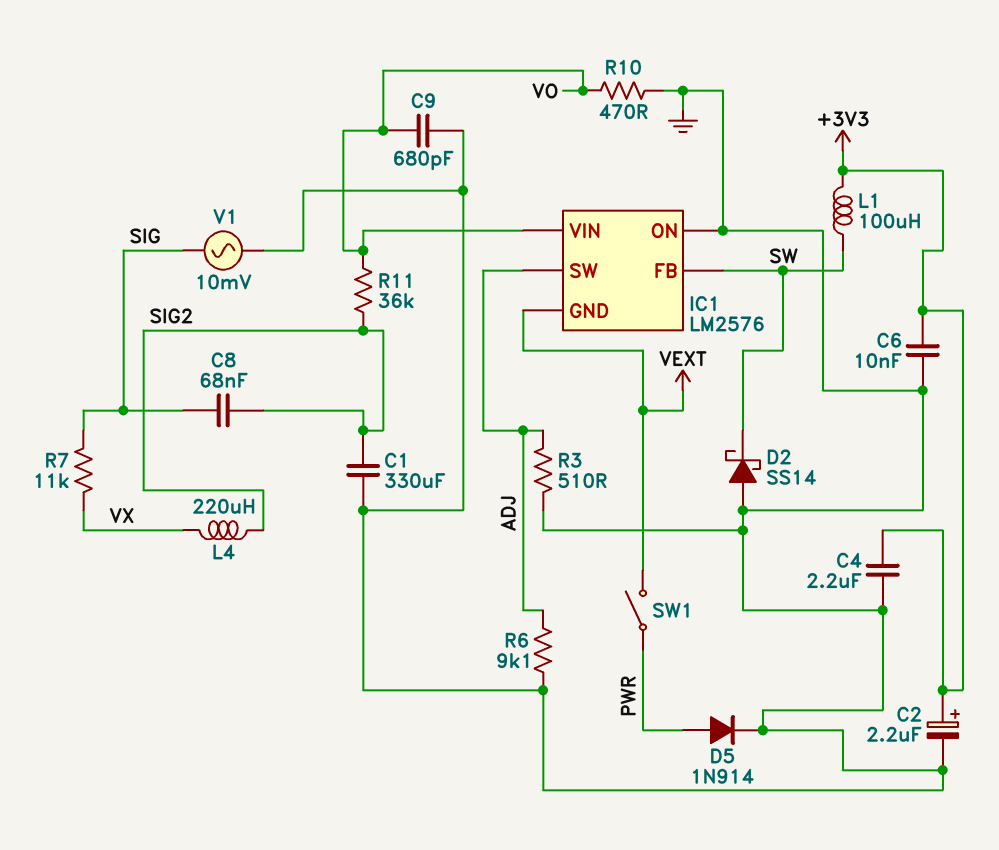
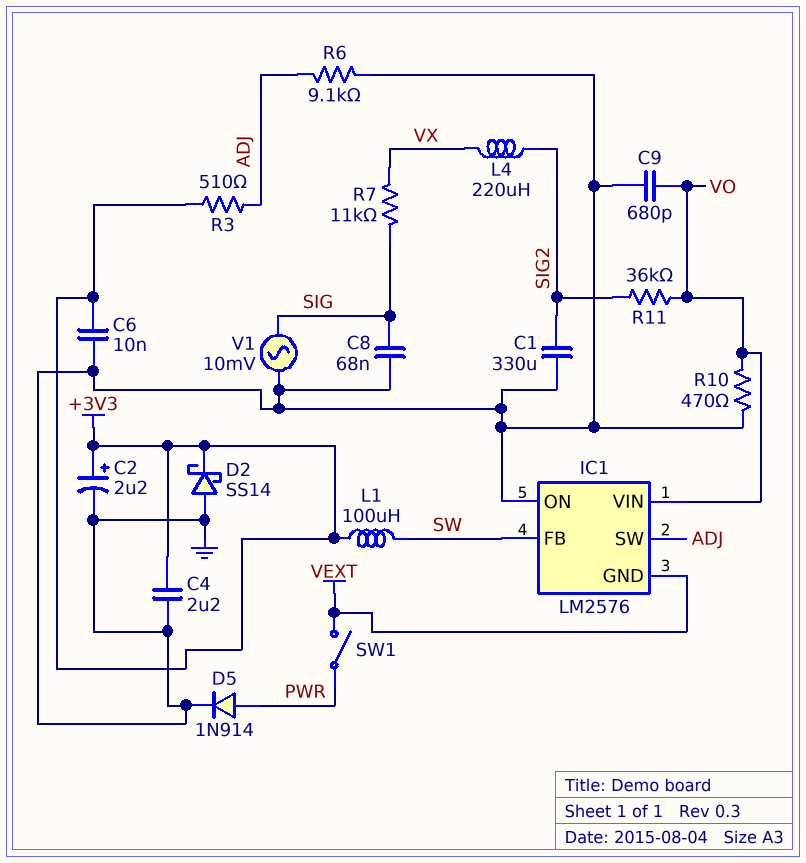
C8: 68nF (SIG, SIG2) -> 68nF (GND, SIG)
D2: schottky SS14 (A GND, K SW) -> schottky SS14 (A GND, K +3V3)
R3: 510 (ADJ, GND) -> 510 (+3V3, ADJ)

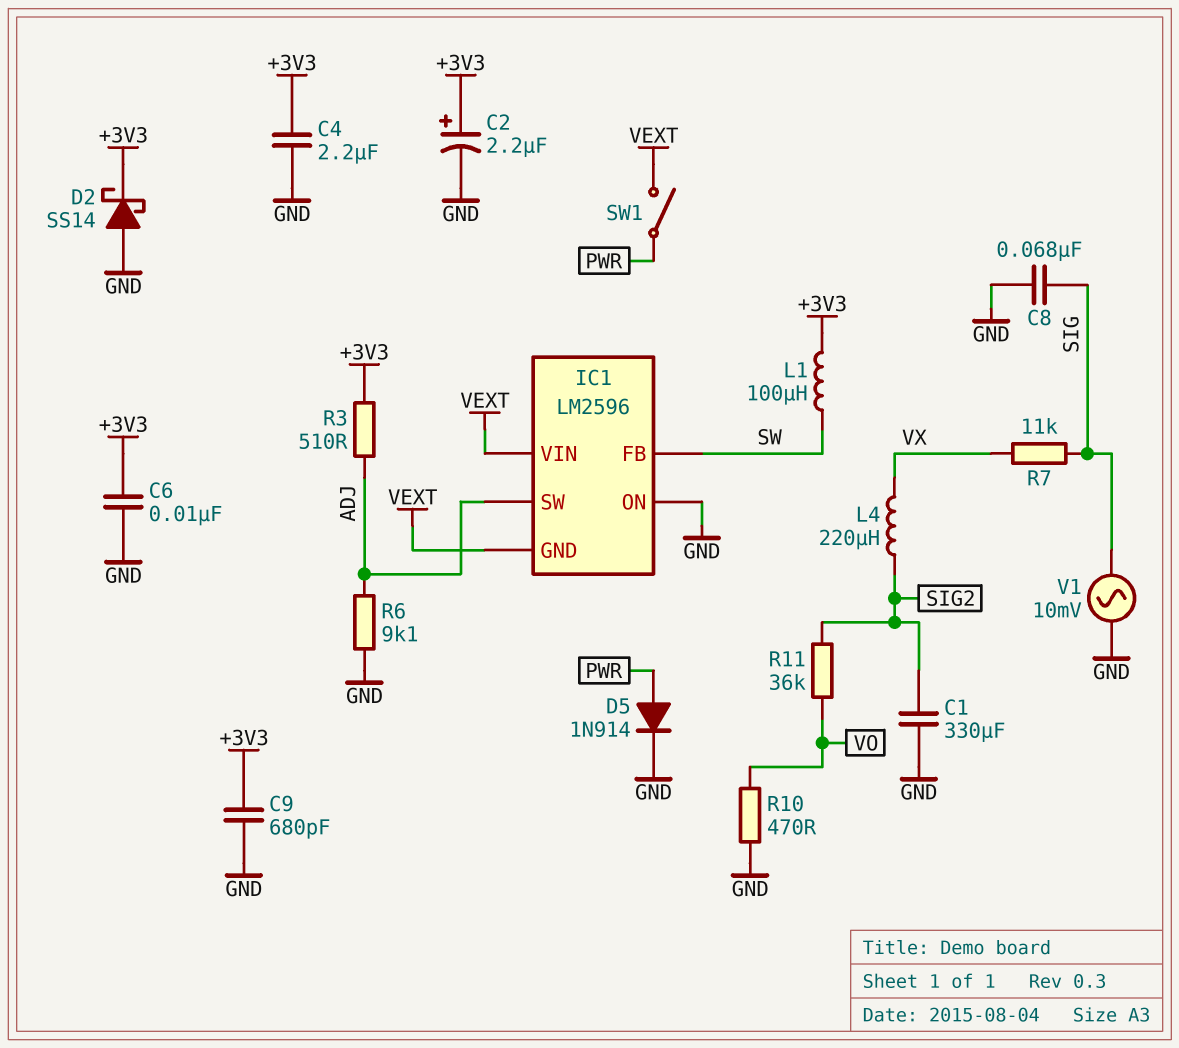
C9: 680pF (GND, VO) -> 680pF (+3V3, GND)
IC1: LM2576 -> LM2596
IC1 pin VIN: VO -> VEXT

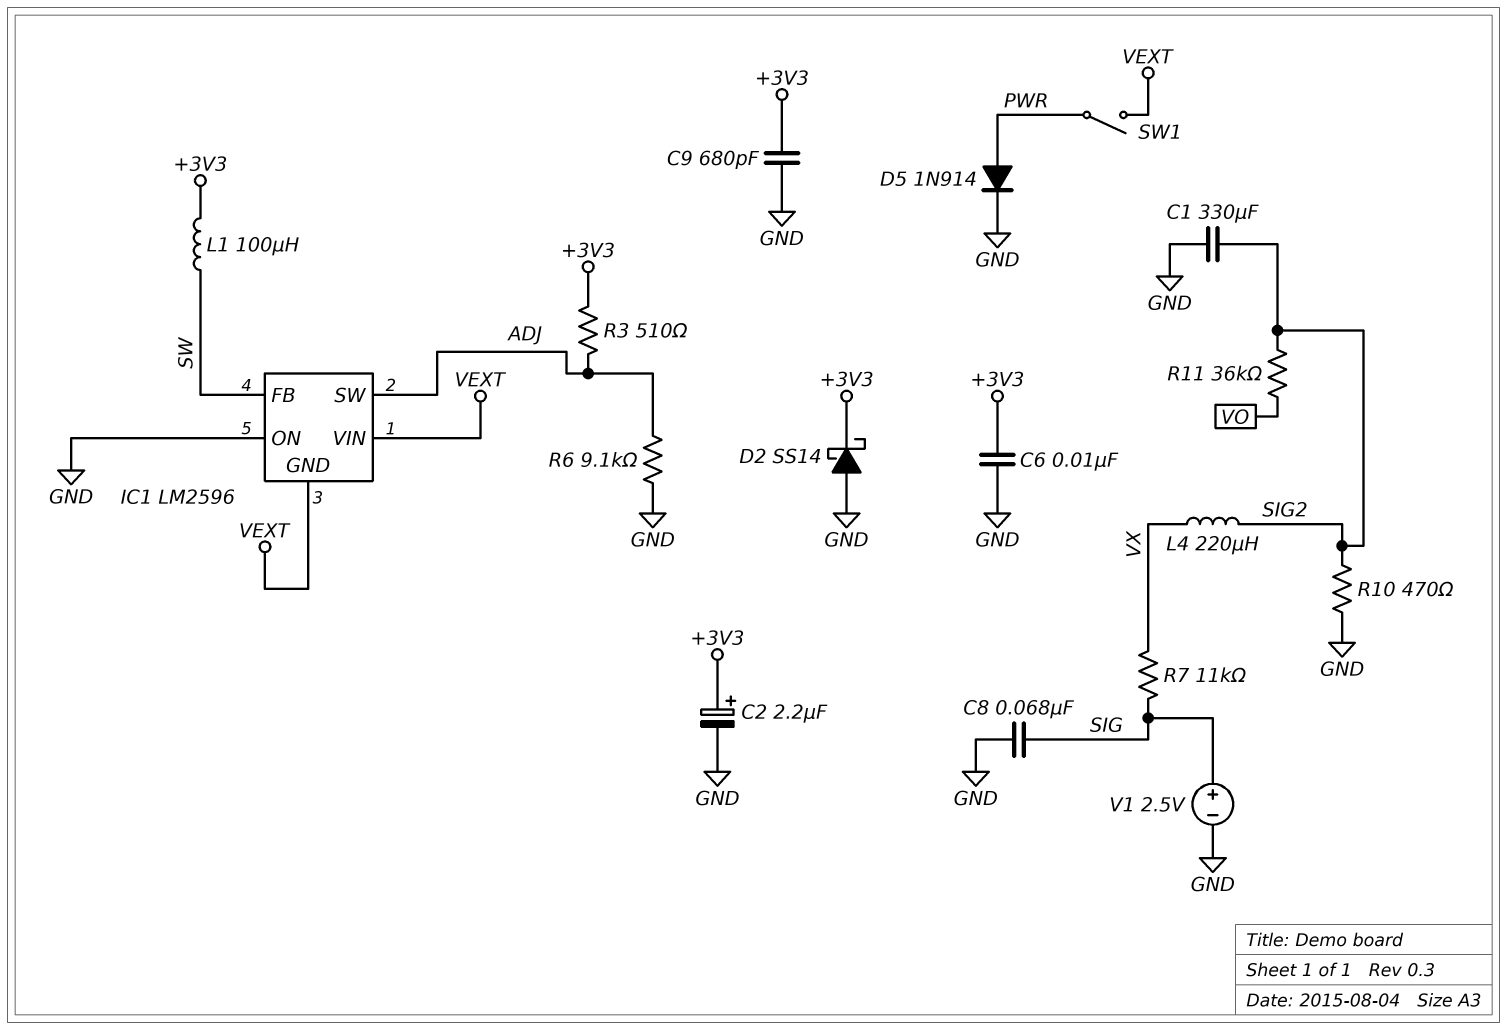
C4: 2.2uF (+3V3, GND) -> none
R10: 470 (GND, VO) -> 470 (GND, SIG2)
V1: AC 10mV (GND, SIG) -> 2.5V (plus SIG, minus GND)

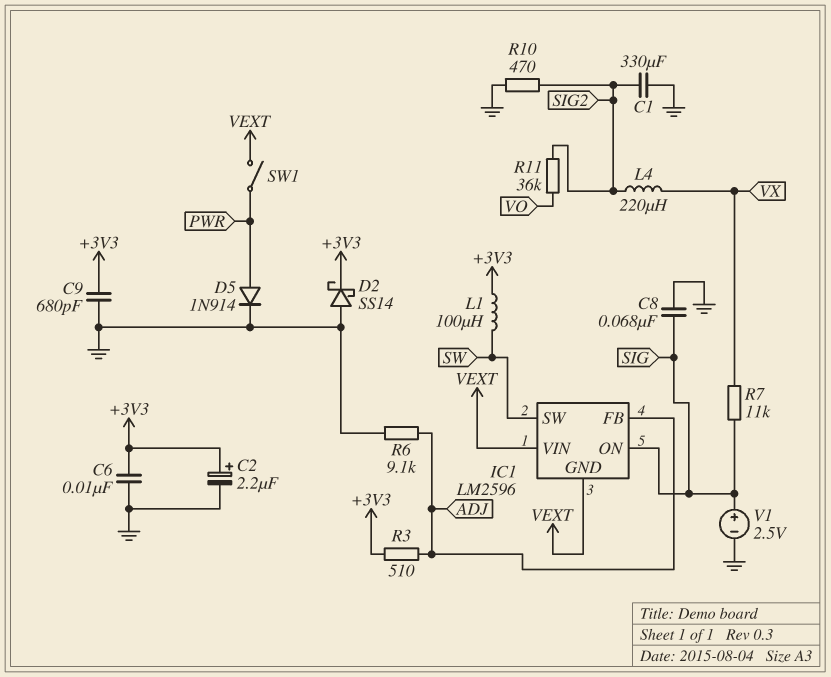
IC1 pin FB: SW -> ADJ
IC1 pin ON: GND -> SIG
IC1 pin SW: ADJ -> SW

